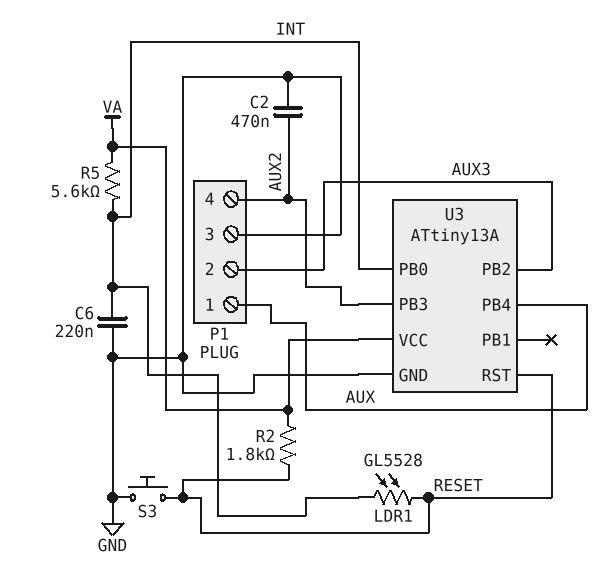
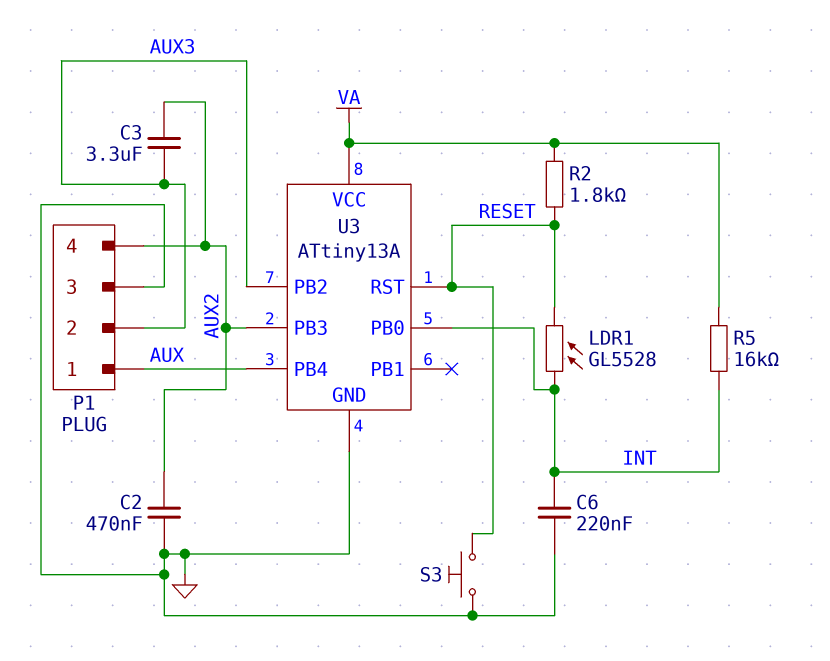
C3: none -> 3.3uF (AUX2, AUX3)
R5: 5.6k (INT, VA) -> 16k (INT, VA)

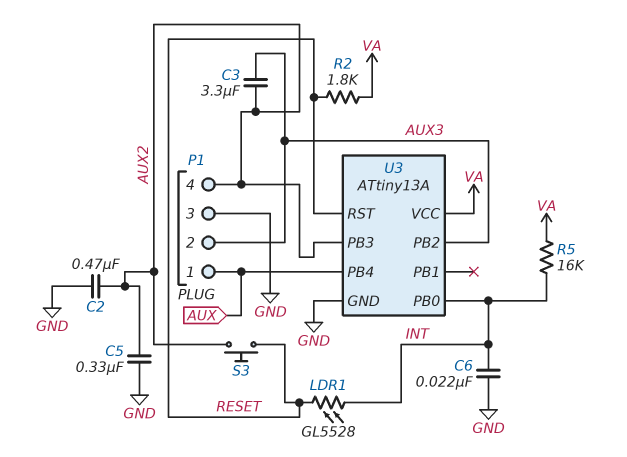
C5: none -> 330nF (AUX2, GND)
C6: 220nF (GND, INT) -> 22nF (GND, INT)
S3: button (GND, RESET) -> button (AUX2, RESET)

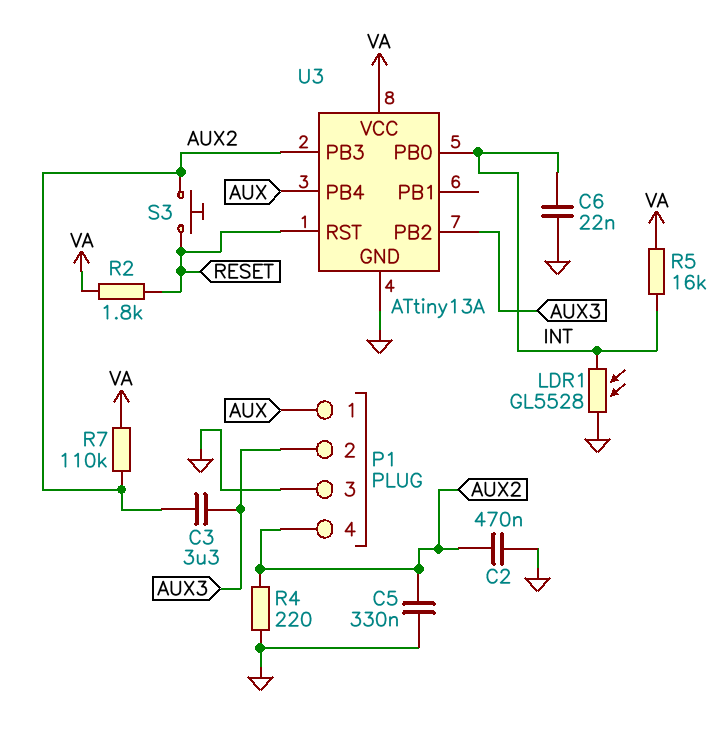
LDR1: GL5528 (INT, RESET) -> GL5528 (GND, INT)
R4: none -> 220 (AUX2, GND)
R7: none -> 110k (AUX2, VA)

